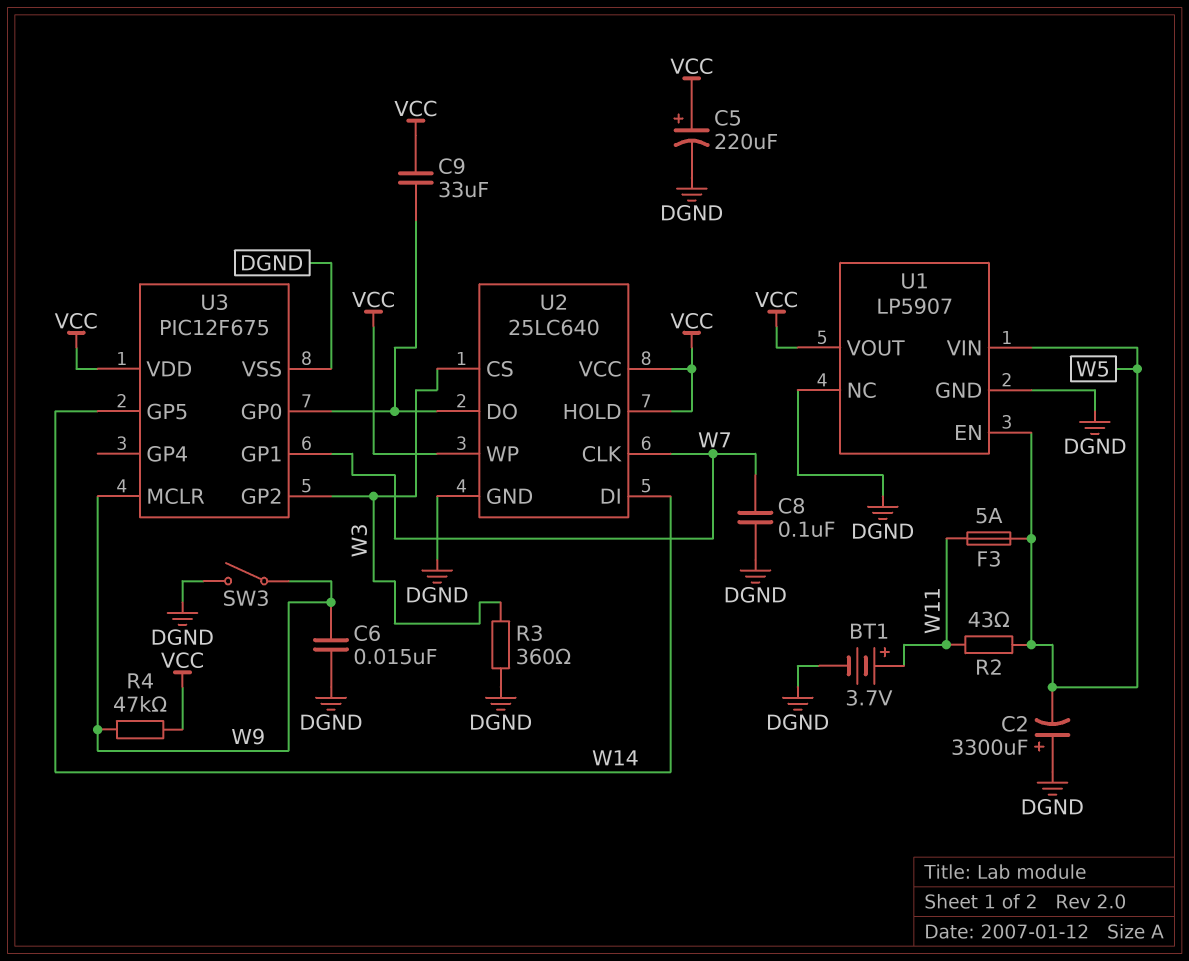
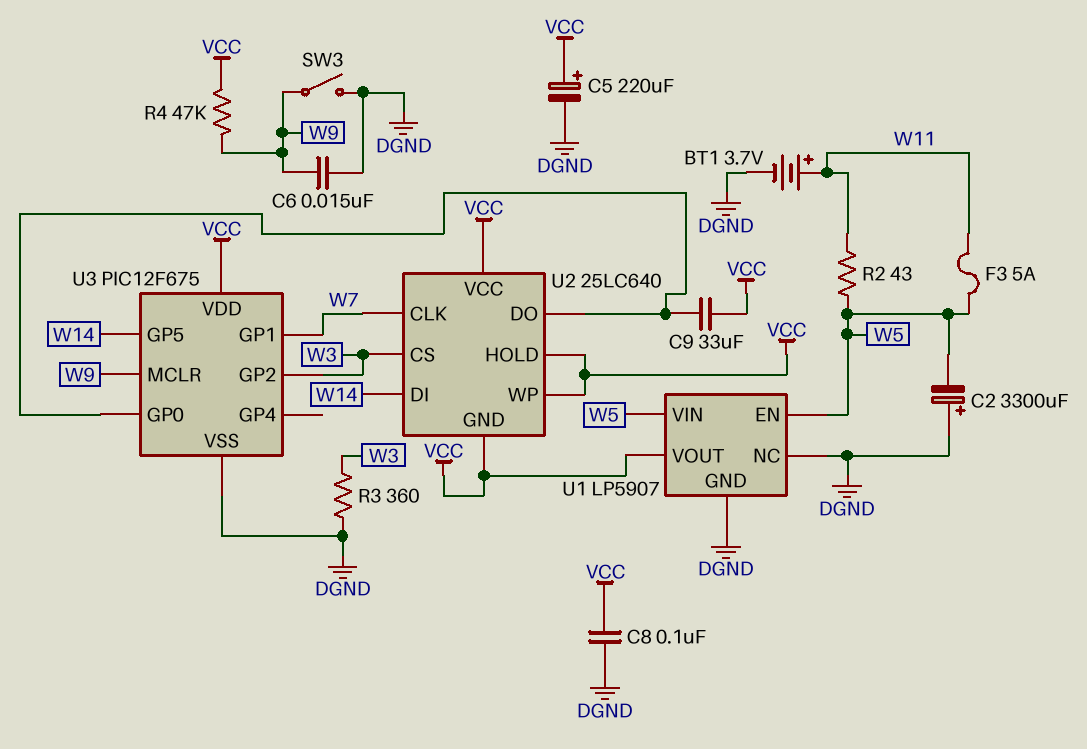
C8: 100nF (DGND, W7) -> 100nF (DGND, VCC)
U2 pin GND: DGND -> VCC

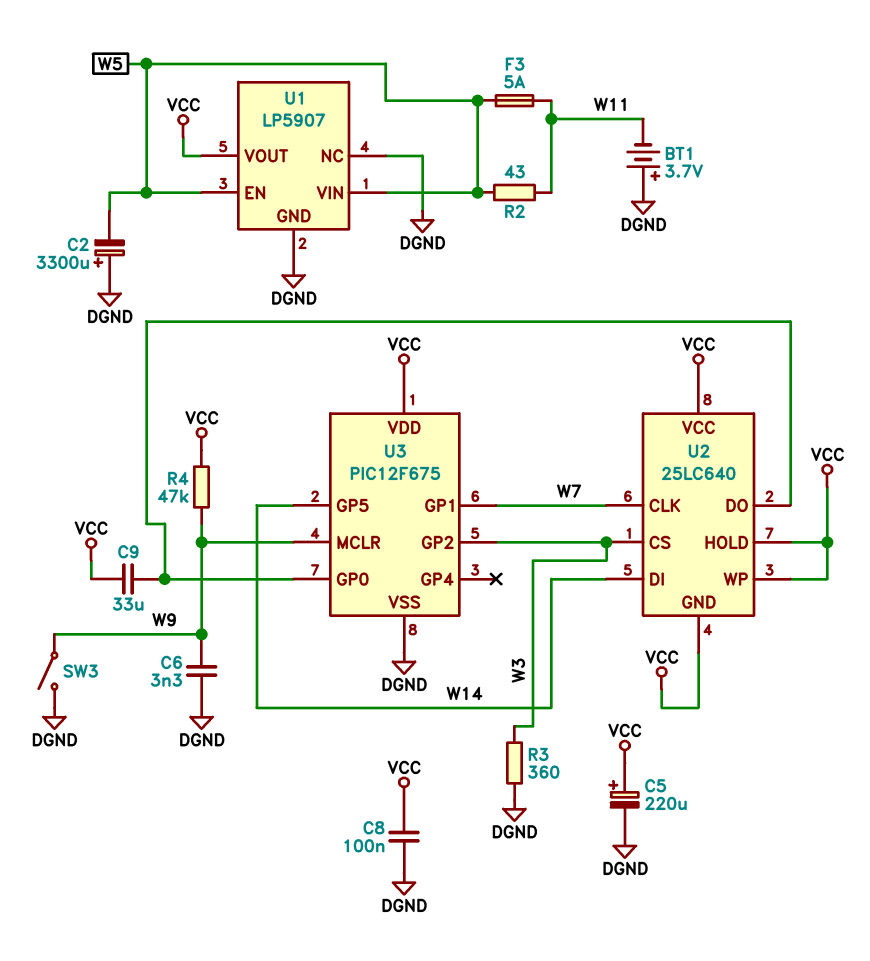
BT1: 3.7V (plus W11, minus DGND) -> 3.7V (plus DGND, minus W11)
C6: 15nF (DGND, W9) -> 3.3nF (DGND, W9)

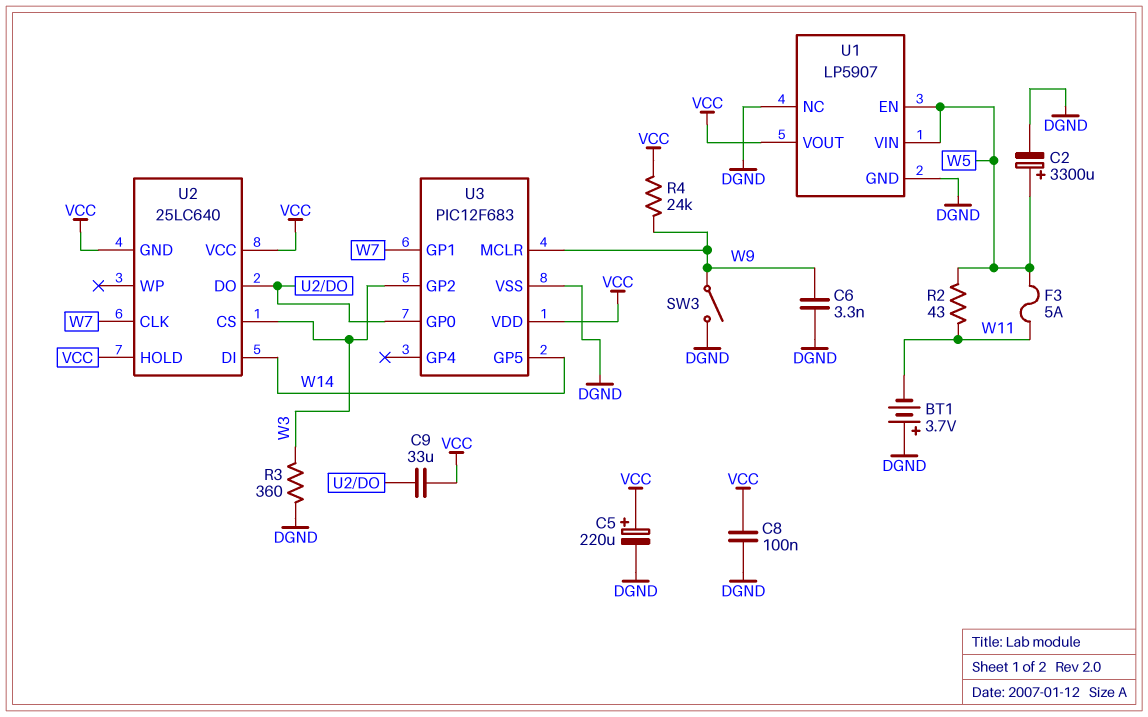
C2: 3300uF (plus DGND, minus W5) -> 3300uF (plus W5, minus DGND)
R4: 47k (VCC, W9) -> 24k (VCC, W9)
U2 pin WP: VCC -> none
U3: PIC12F675 -> PIC12F683

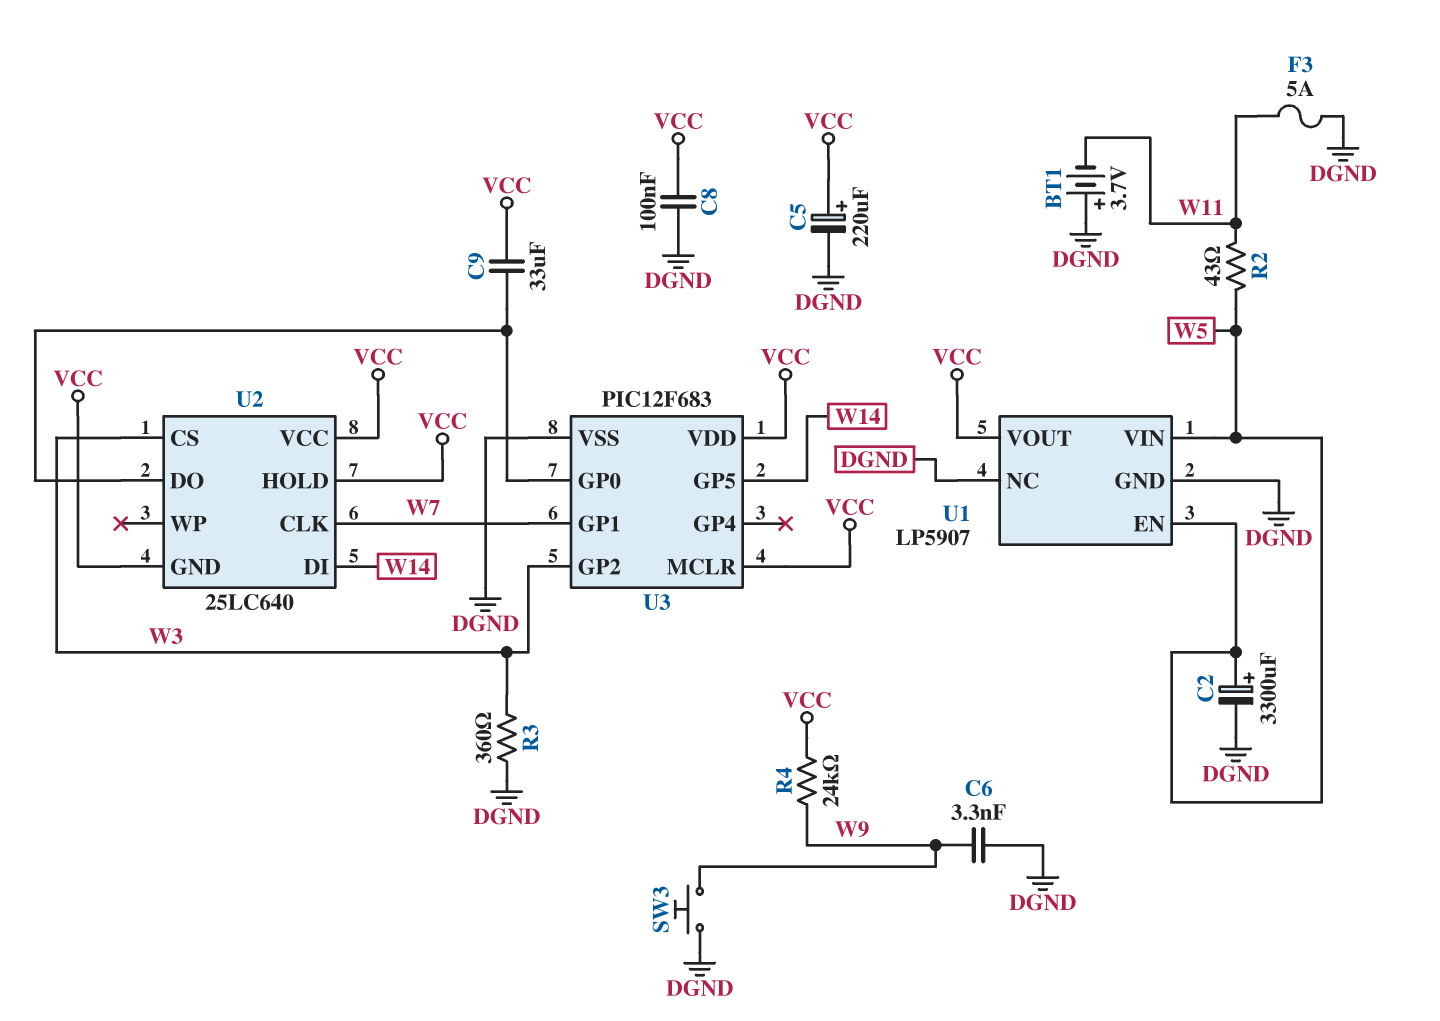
F3: 5A (W5, W11) -> 5A (DGND, W11)
SW3: switch (DGND, W9) -> button (DGND, W9)
U3 pin MCLR: W9 -> VCC

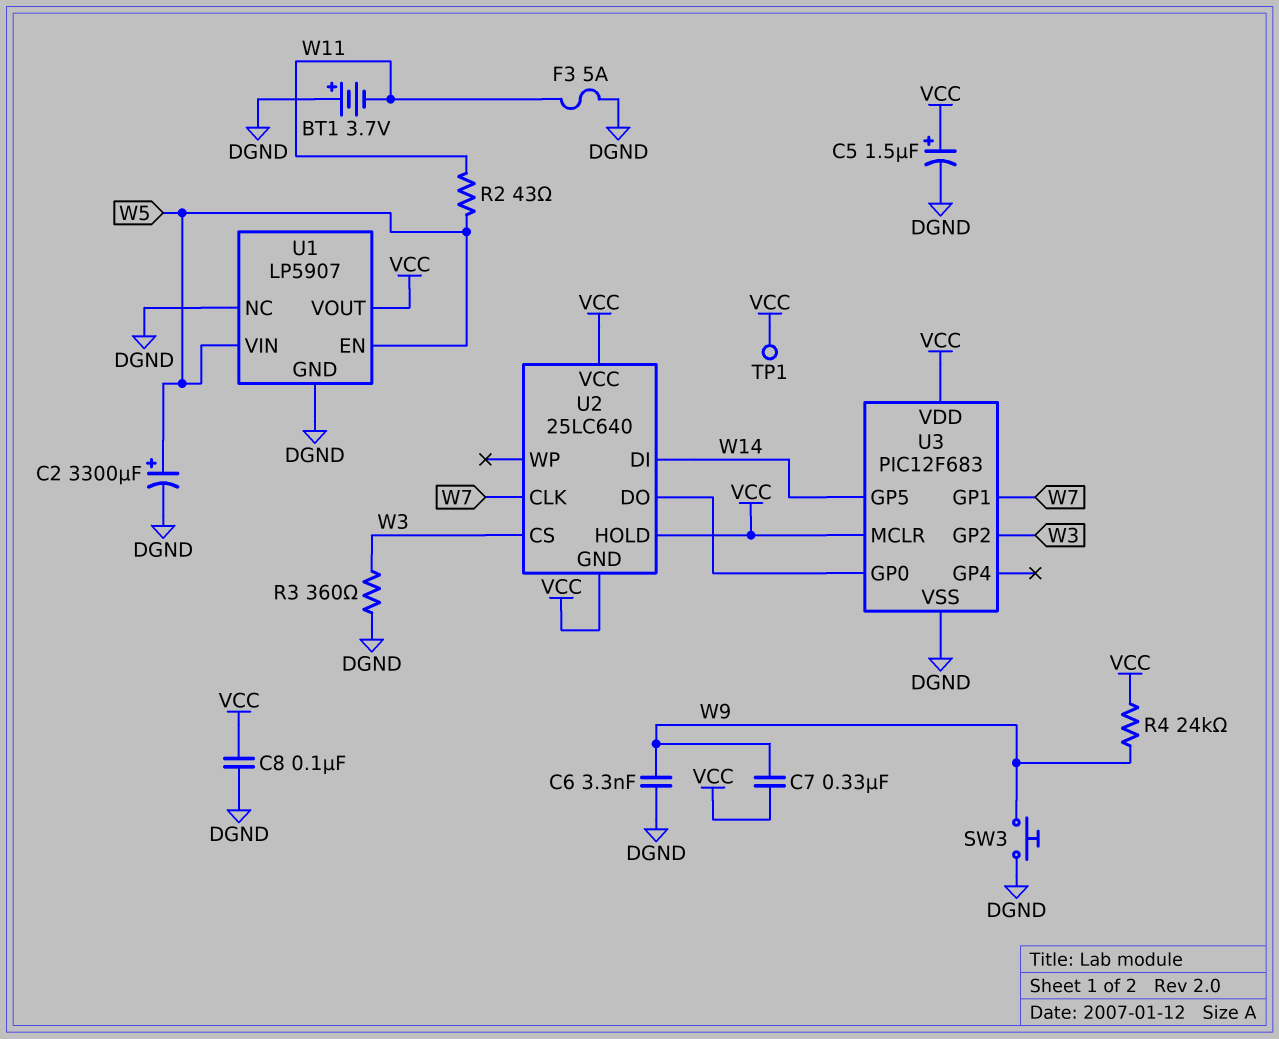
C5: 220uF (plus VCC, minus DGND) -> 1.5uF (plus VCC, minus DGND)
C7: none -> 330nF (VCC, W9)
C9: 33uF (U2/DO, VCC) -> none
TP1: none -> test point (VCC)

